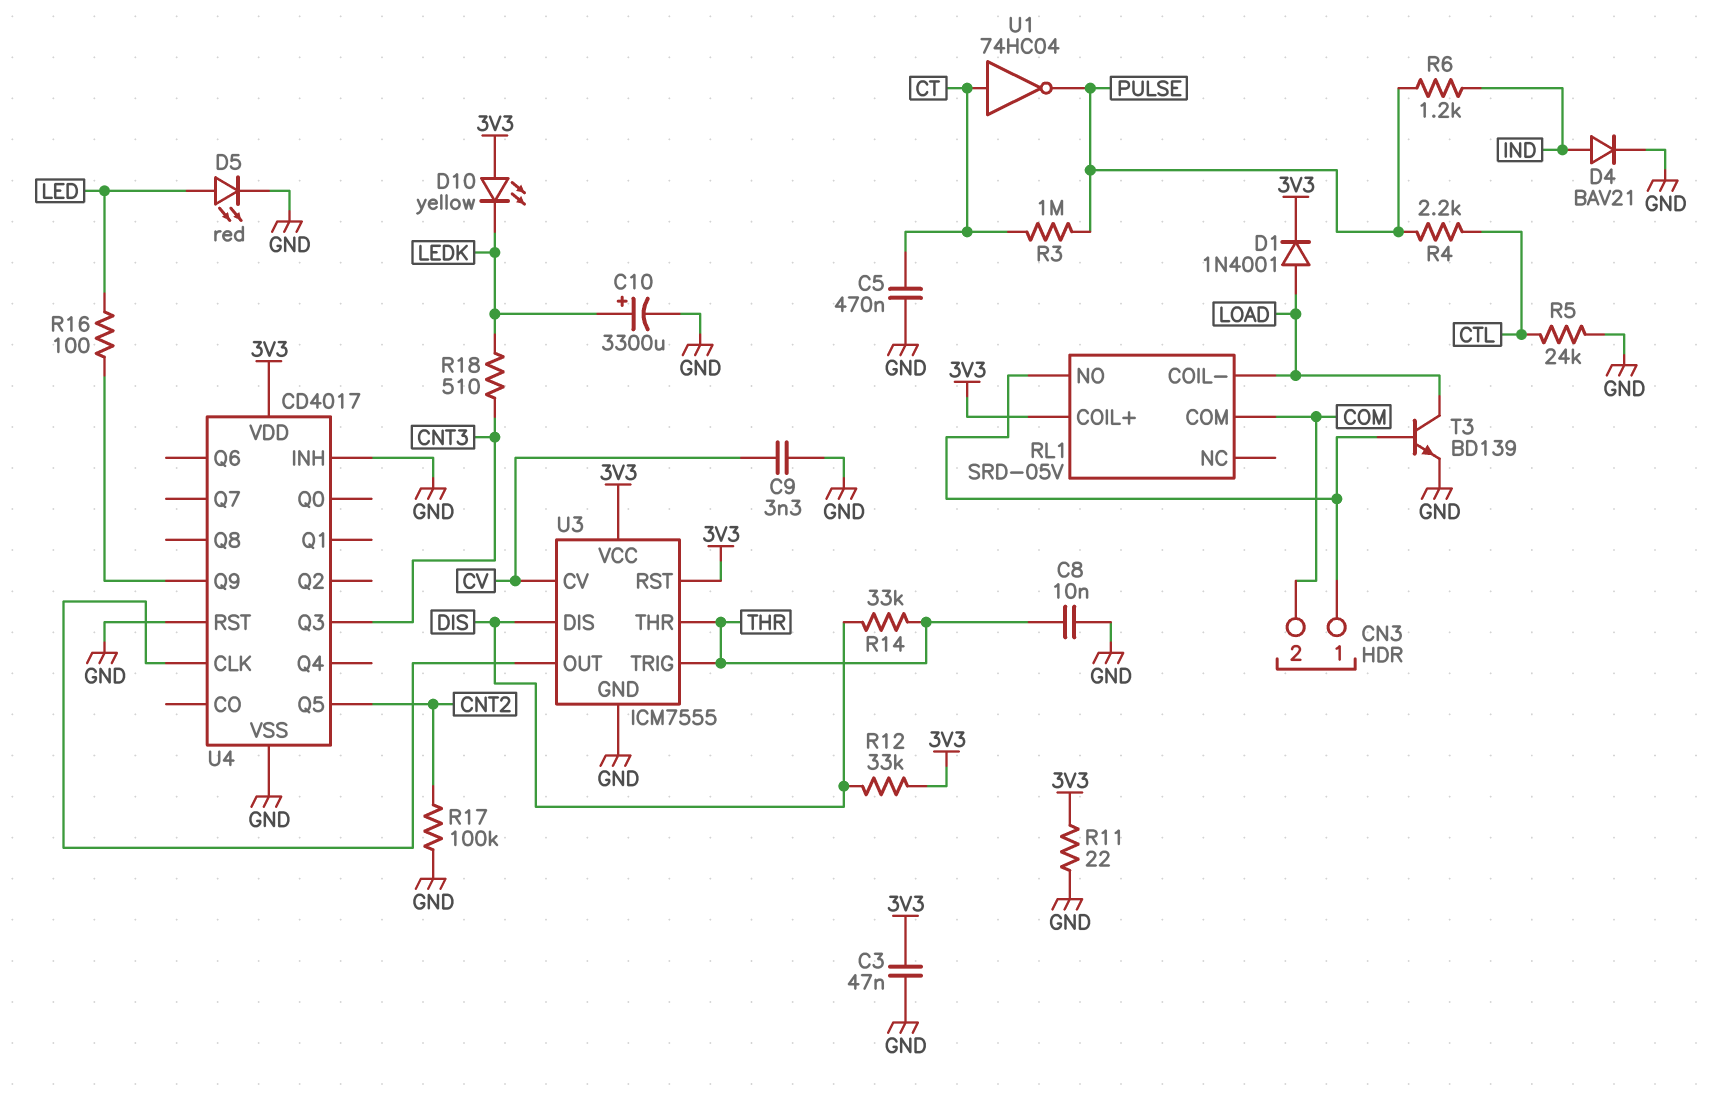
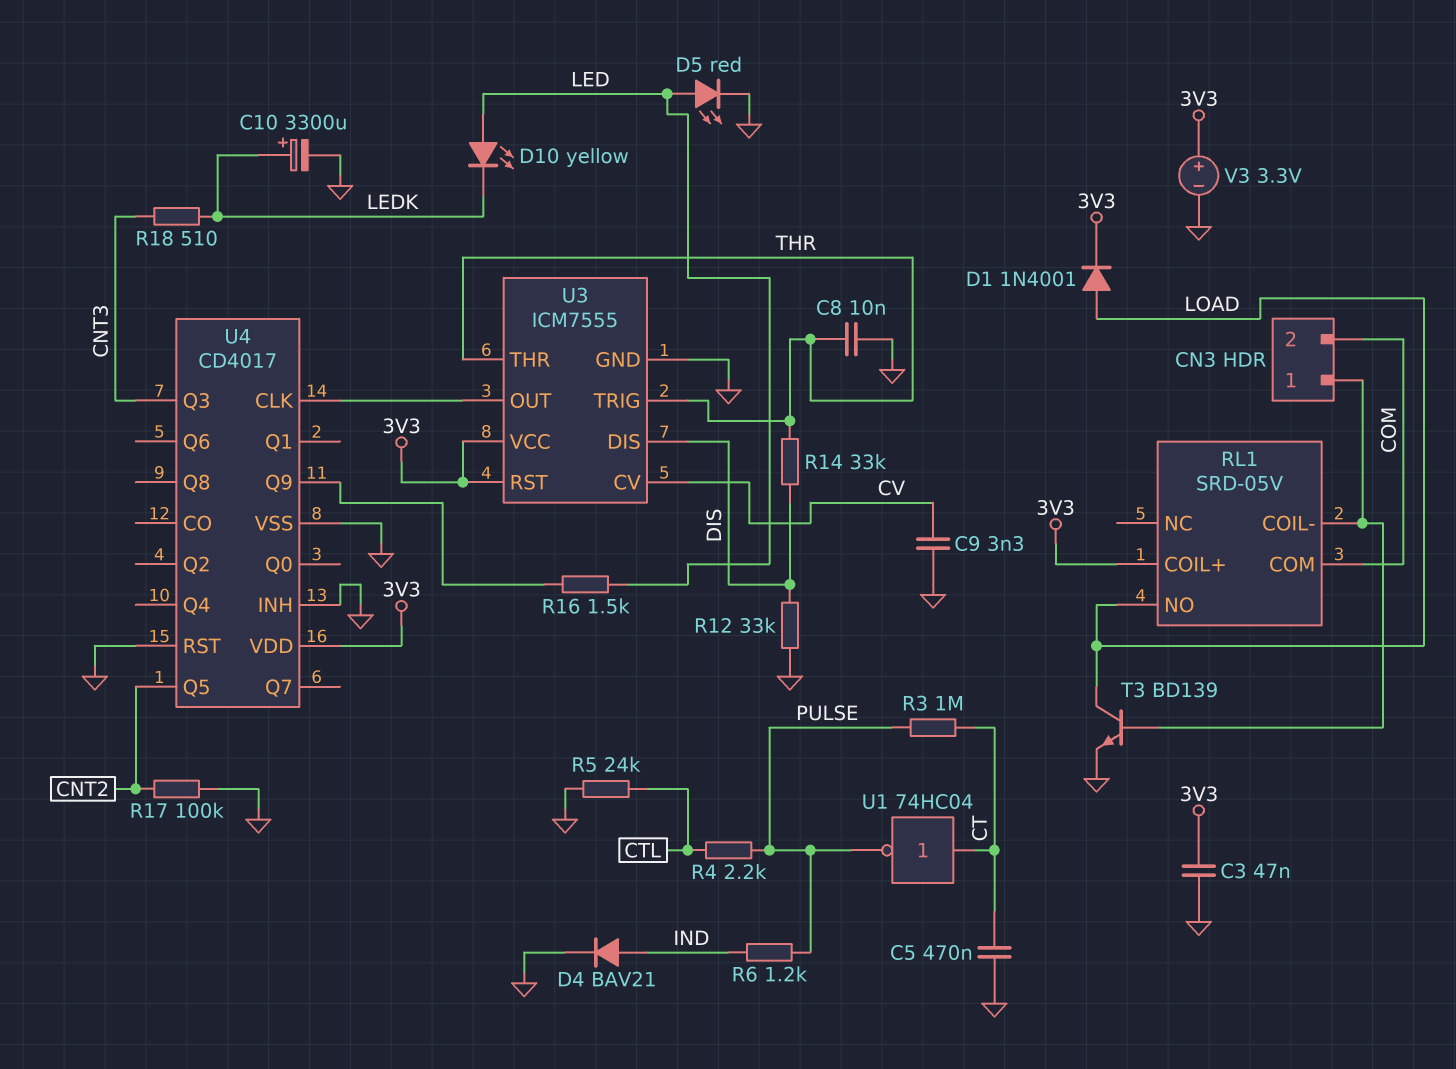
D10: LED yellow (A 3V3, K LEDK) -> LED yellow (A LED, K LEDK)
R11: 22 (3V3, GND) -> none
R12: 33k (3V3, DIS) -> 33k (DIS, GND)
R16: 100 (LED, U4/Q9) -> 1.5k (LED, U4/Q9)
RL1 pin COIL-: LOAD -> CN3/1
RL1 pin NO: CN3/1 -> LOAD
V3: none -> 3.3V (plus 3V3, minus GND)

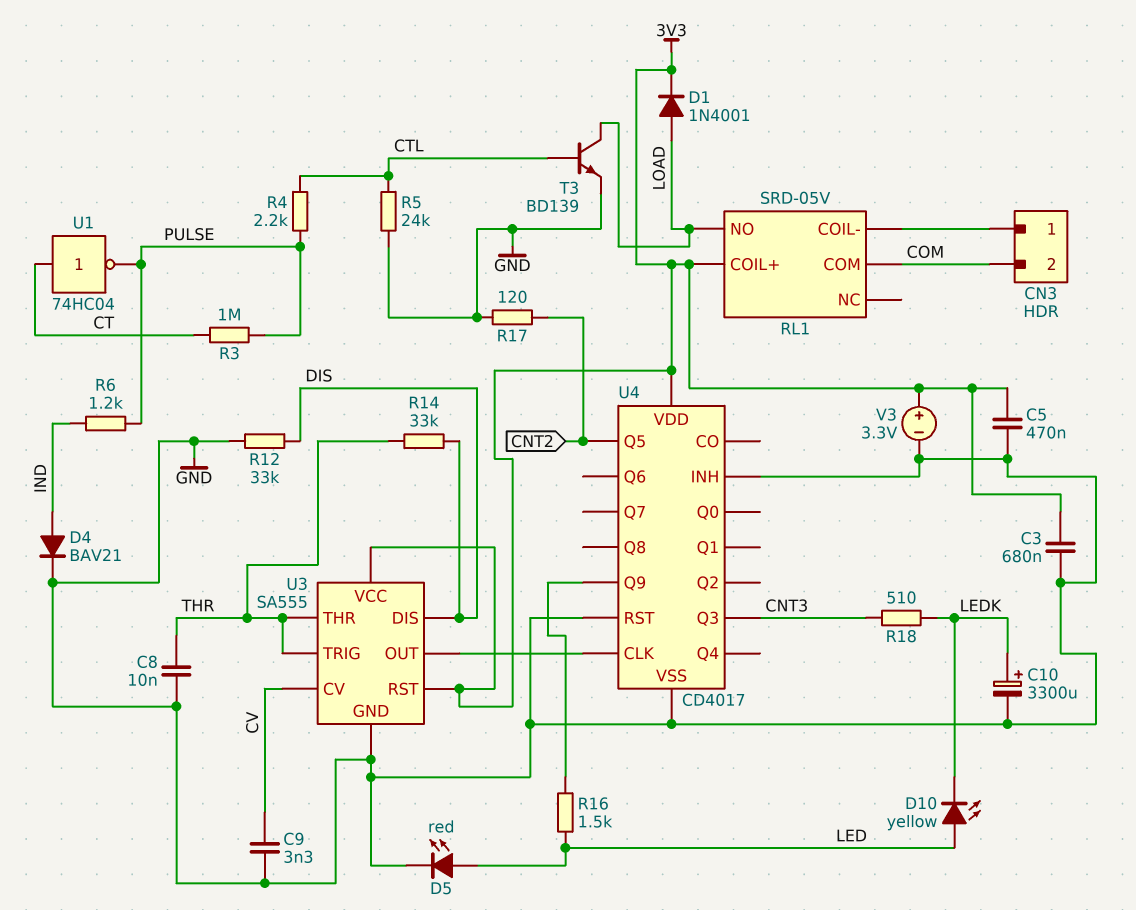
C3: 47nF (3V3, GND) -> 680nF (3V3, GND)
C5: 470nF (CT, GND) -> 470nF (3V3, GND)
R17: 100k (CNT2, GND) -> 120 (CNT2, GND)
T3: NPN BD139 (B CN3/1, C LOAD, E GND) -> NPN BD139 (B CTL, C LOAD, E GND)
U3: ICM7555 -> SA555

